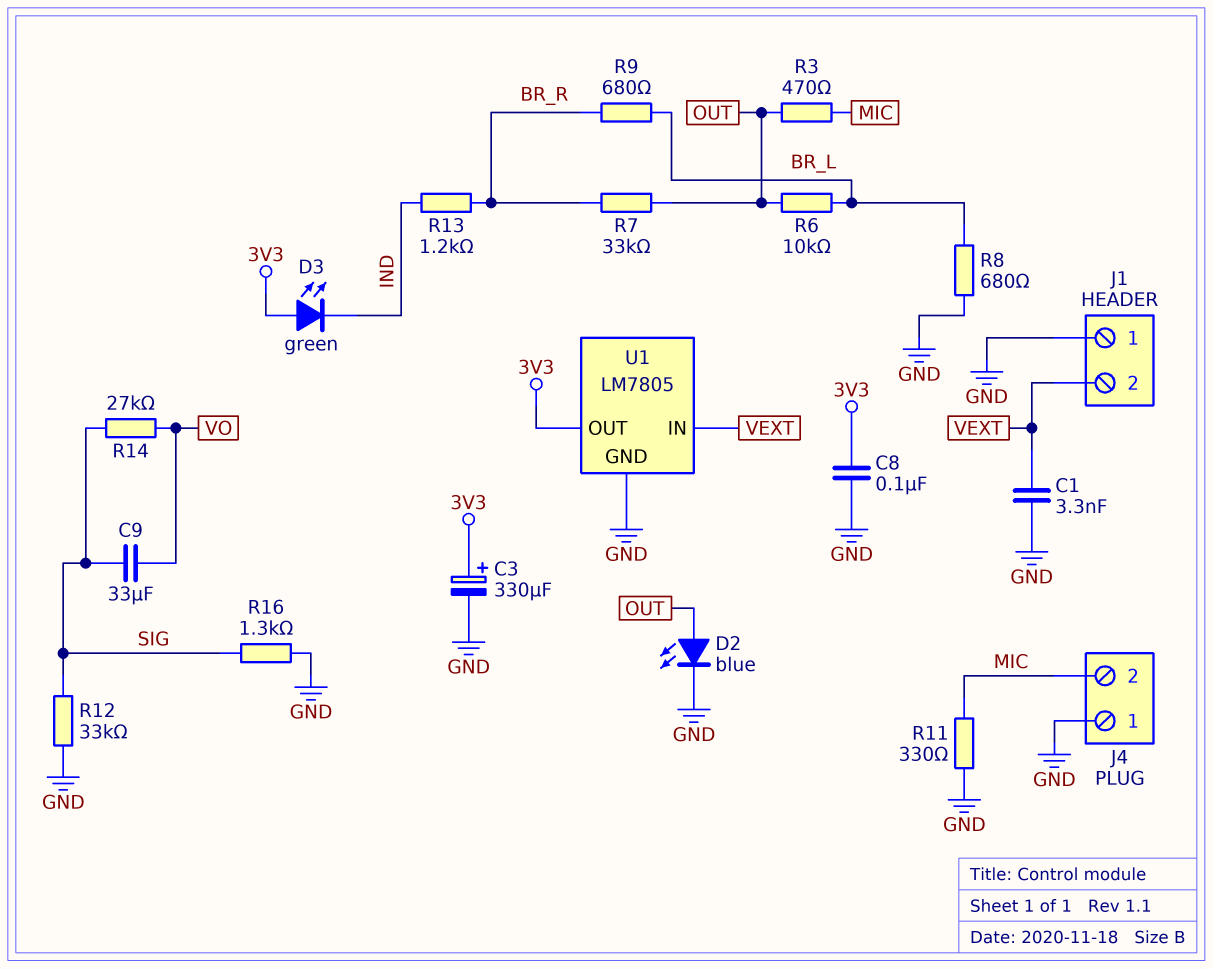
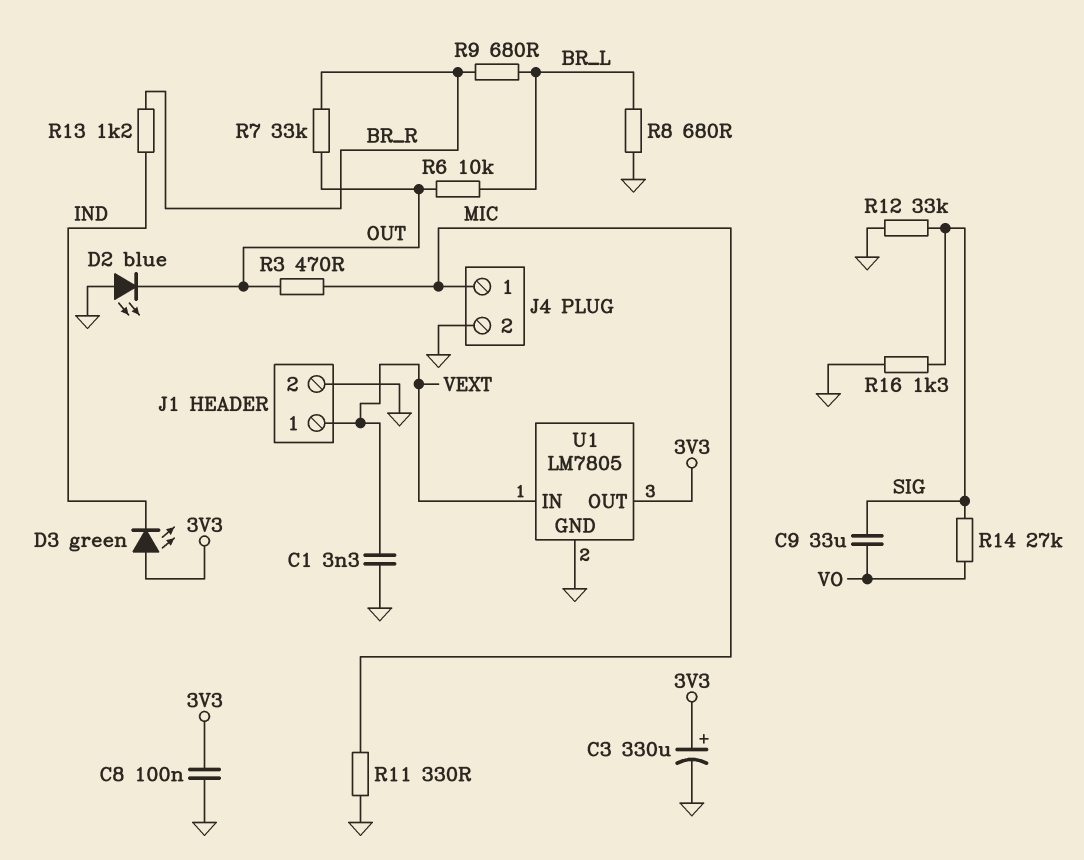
D2: LED blue (A OUT, K GND) -> LED blue (A GND, K OUT)
J1 pin 1: GND -> VEXT
J1 pin 2: VEXT -> GND
J4 pin 1: GND -> MIC
J4 pin 2: MIC -> GND

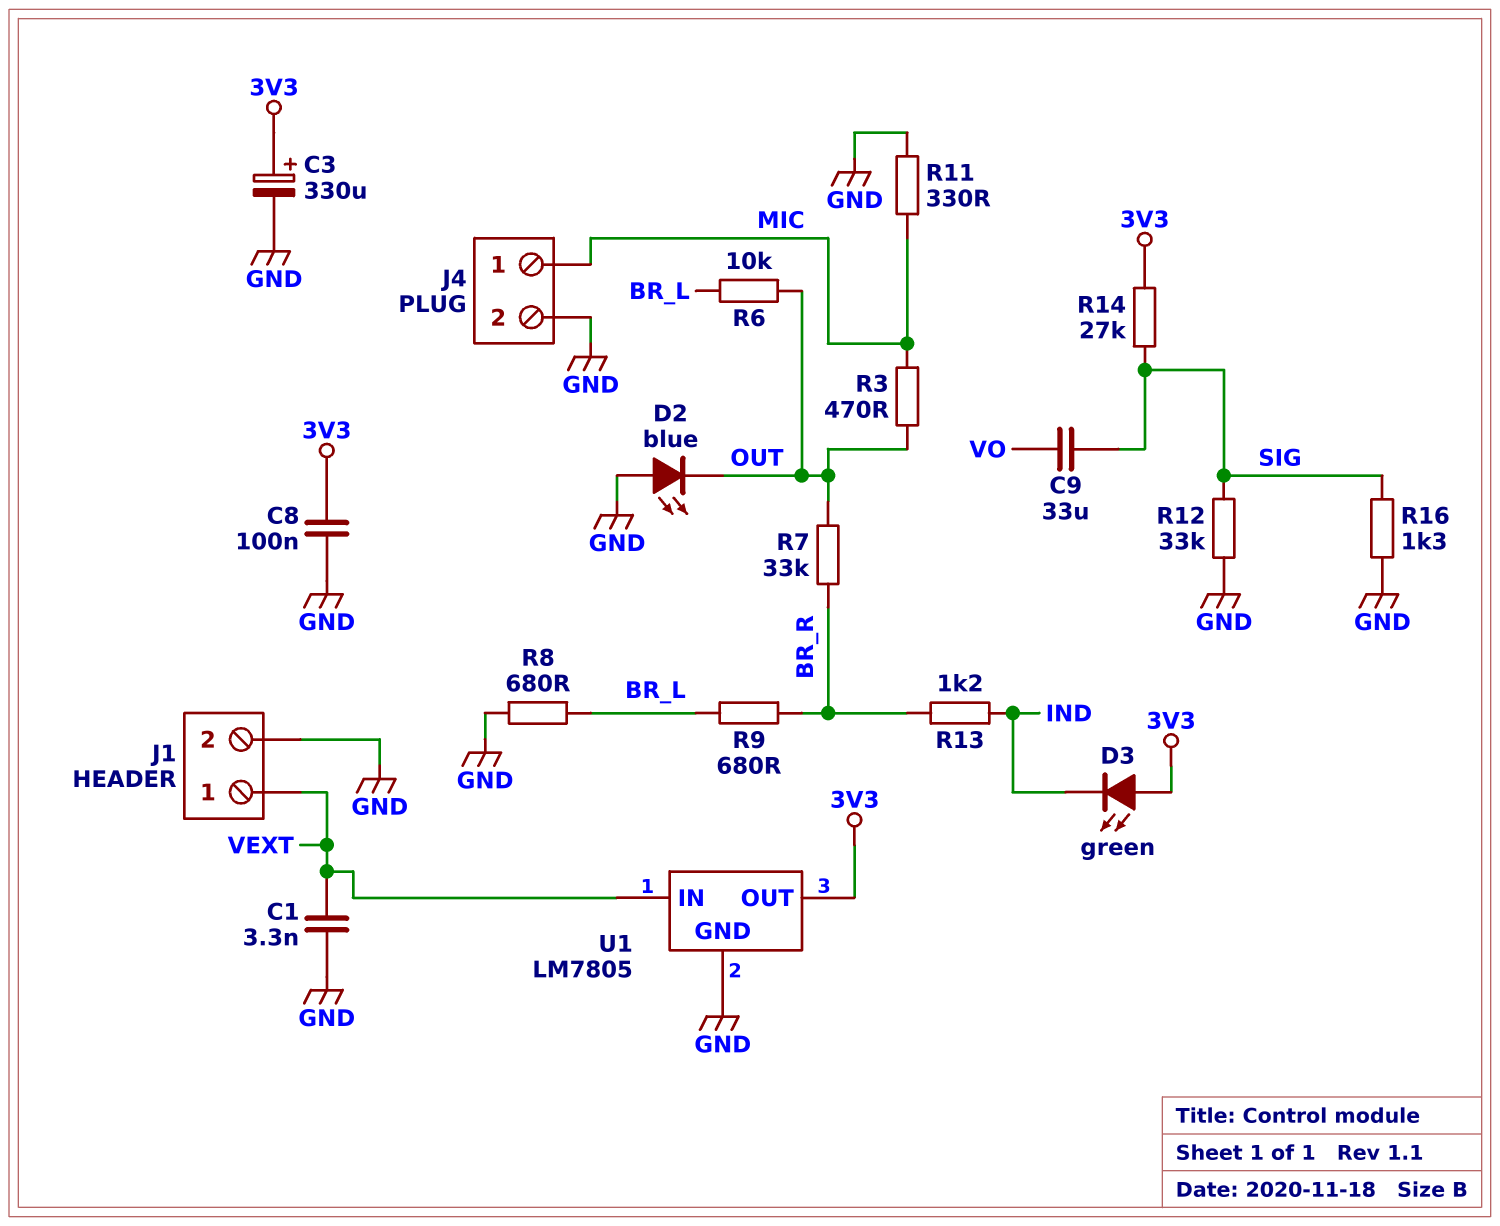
R14: 27k (SIG, VO) -> 27k (3V3, SIG)

